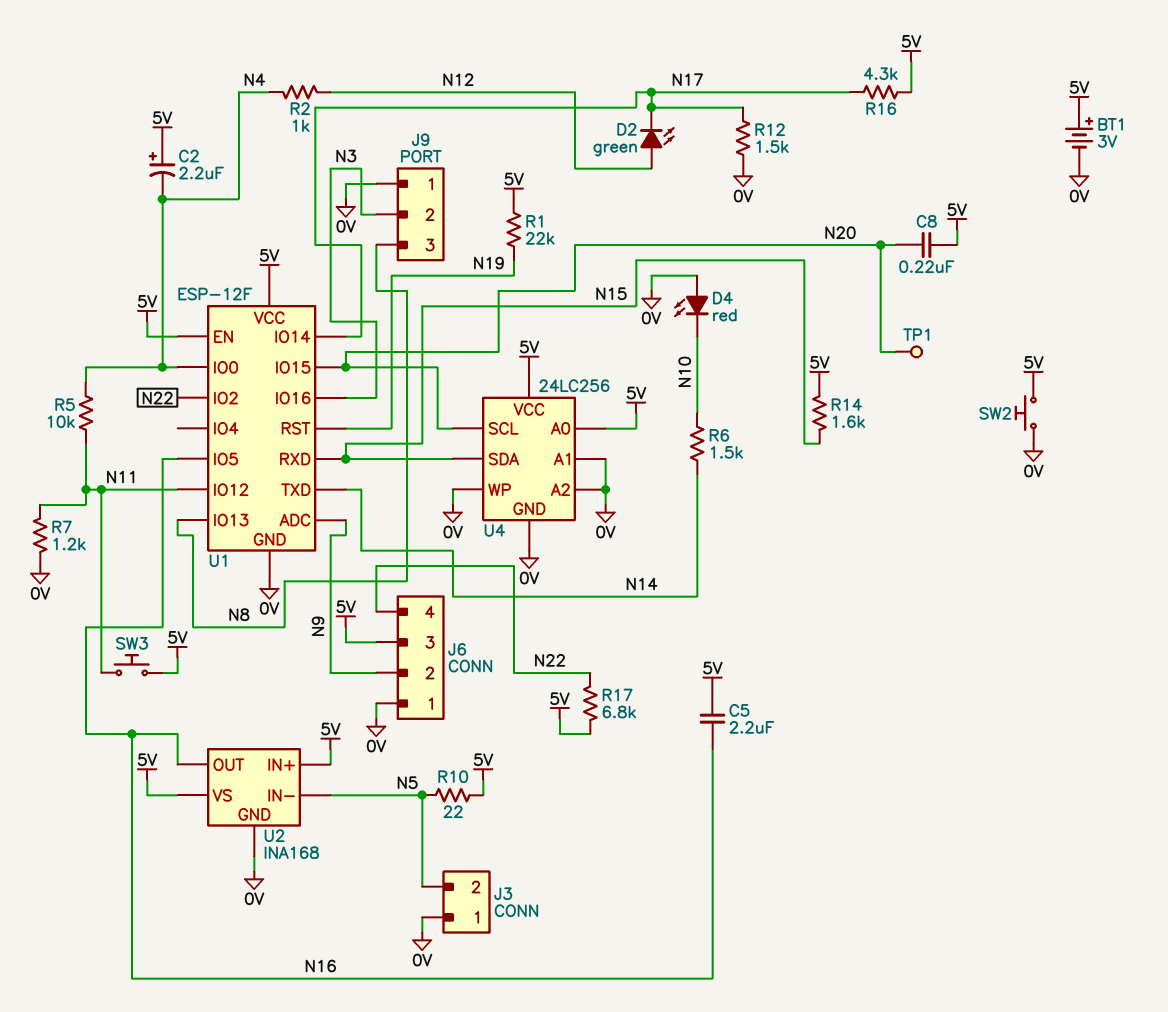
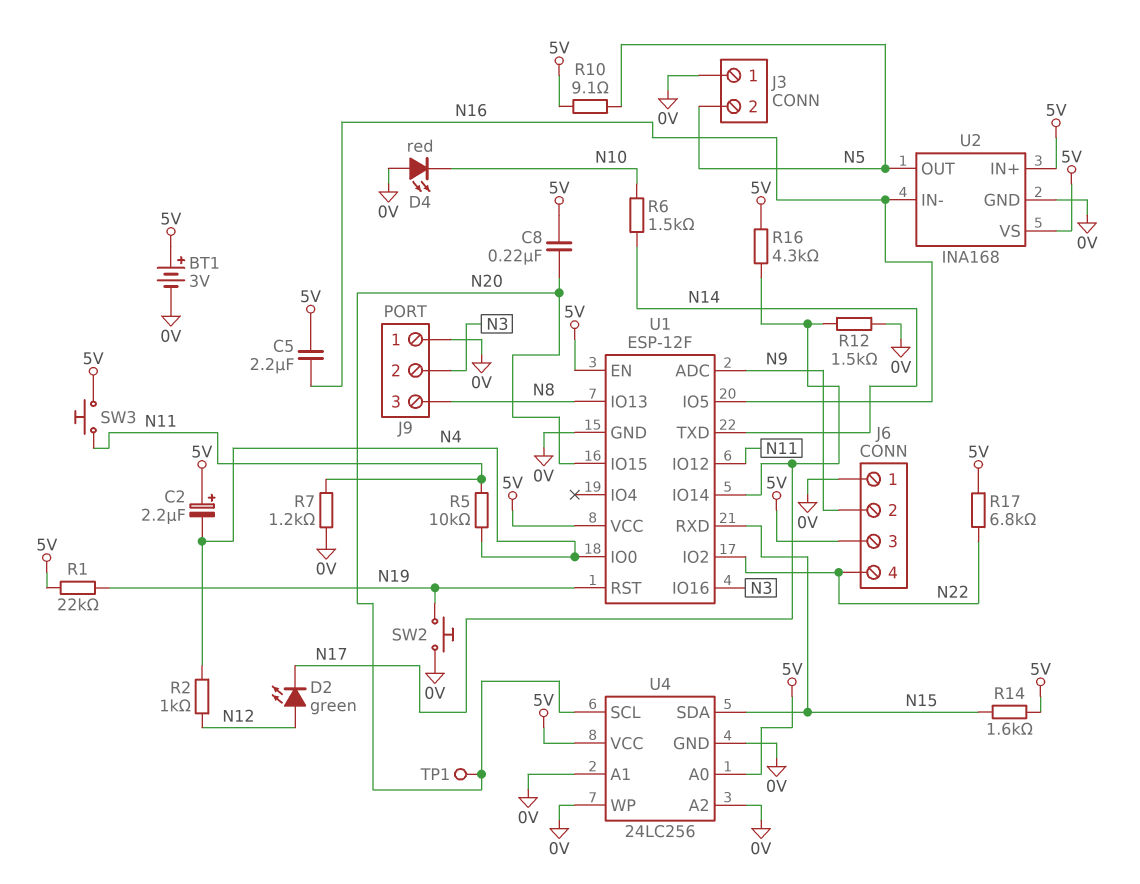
R10: 22 (5V, N5) -> 9.1 (5V, N5)
SW2: button (0V, 5V) -> button (0V, N19)
U2 pin IN-: N5 -> N16
U2 pin OUT: N16 -> N5

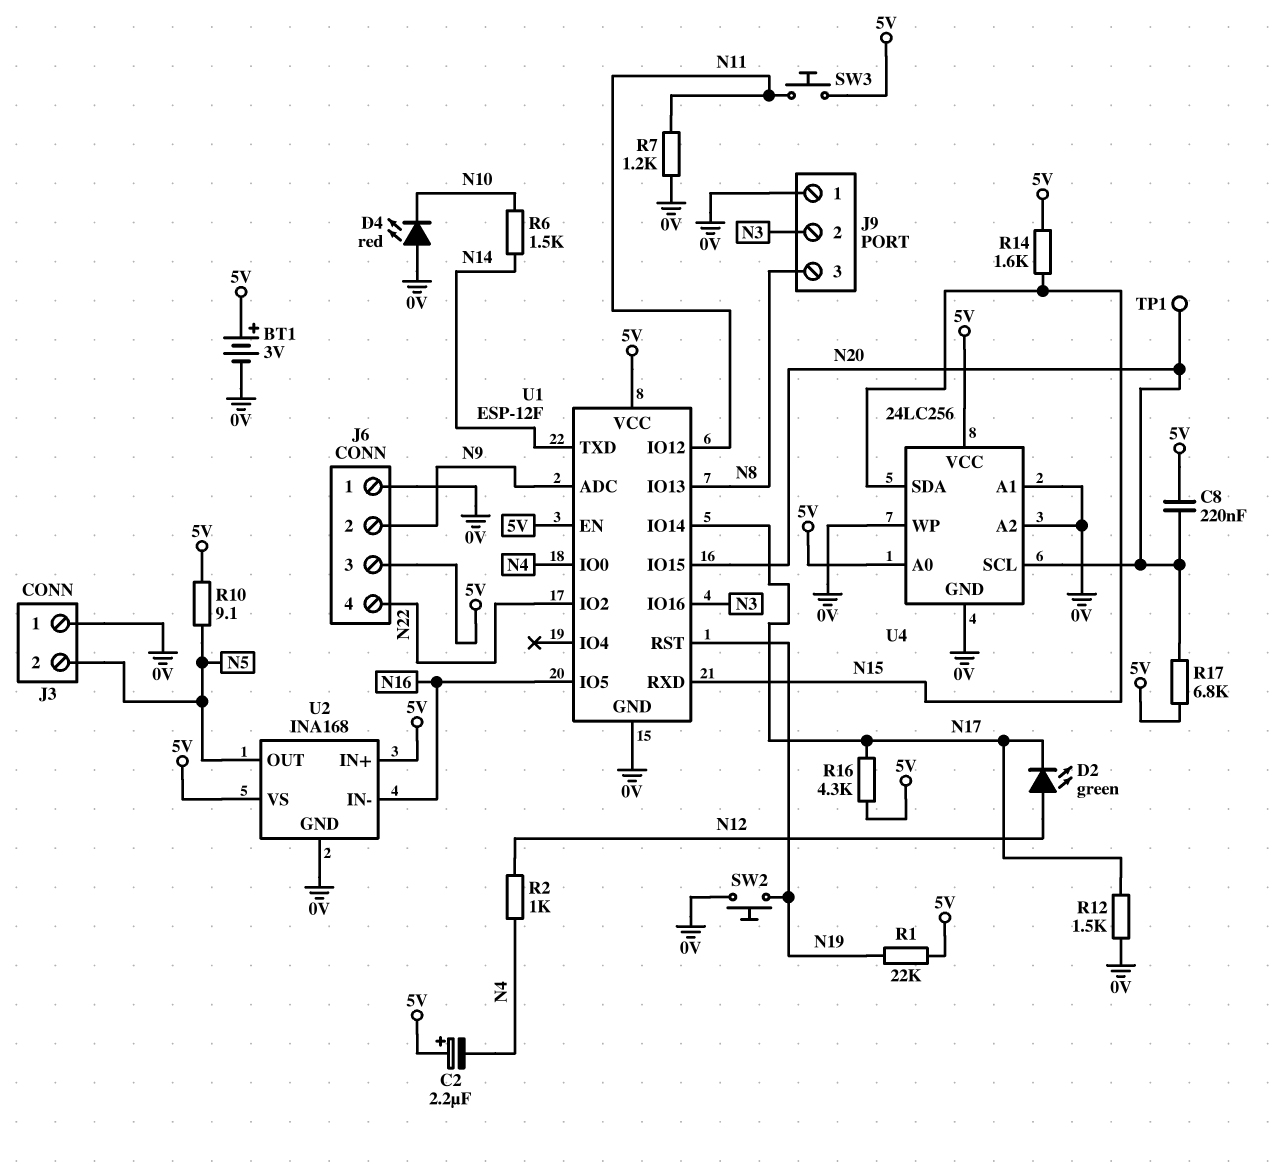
C5: 2.2uF (5V, N16) -> none
R5: 10k (N4, N11) -> none
R17: 6.8k (5V, N22) -> 6.8k (5V, N20)

